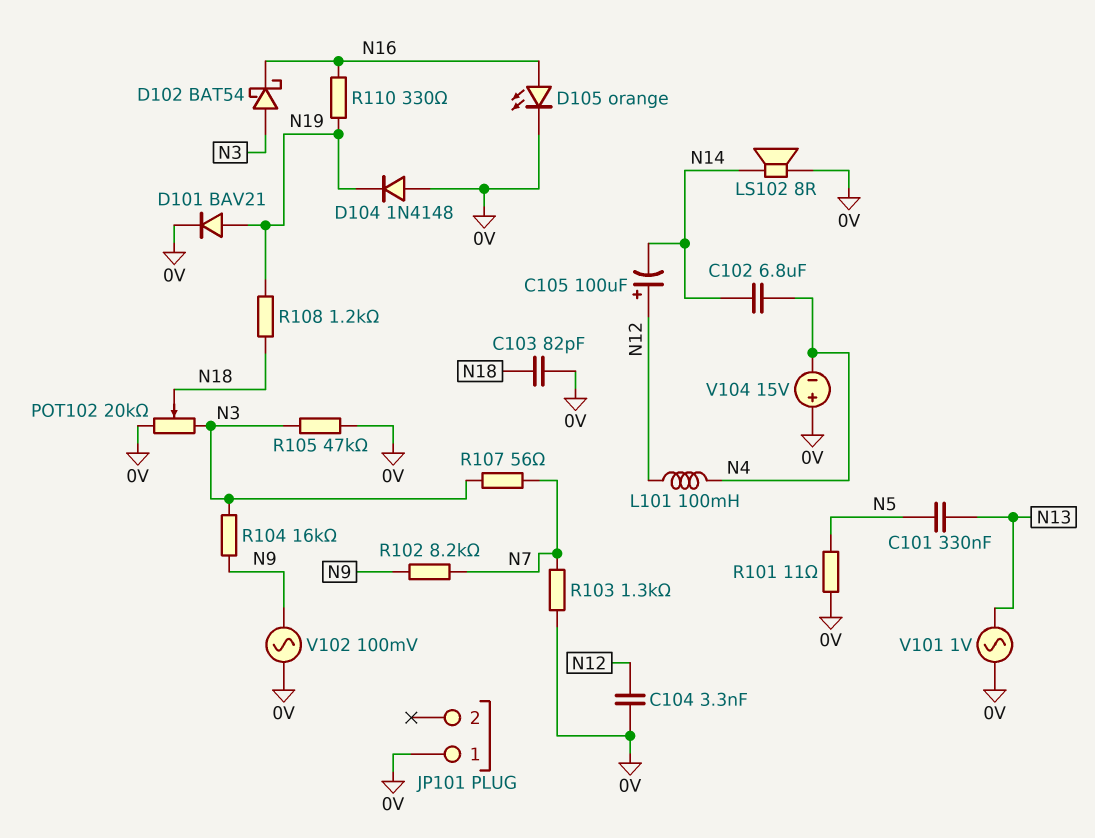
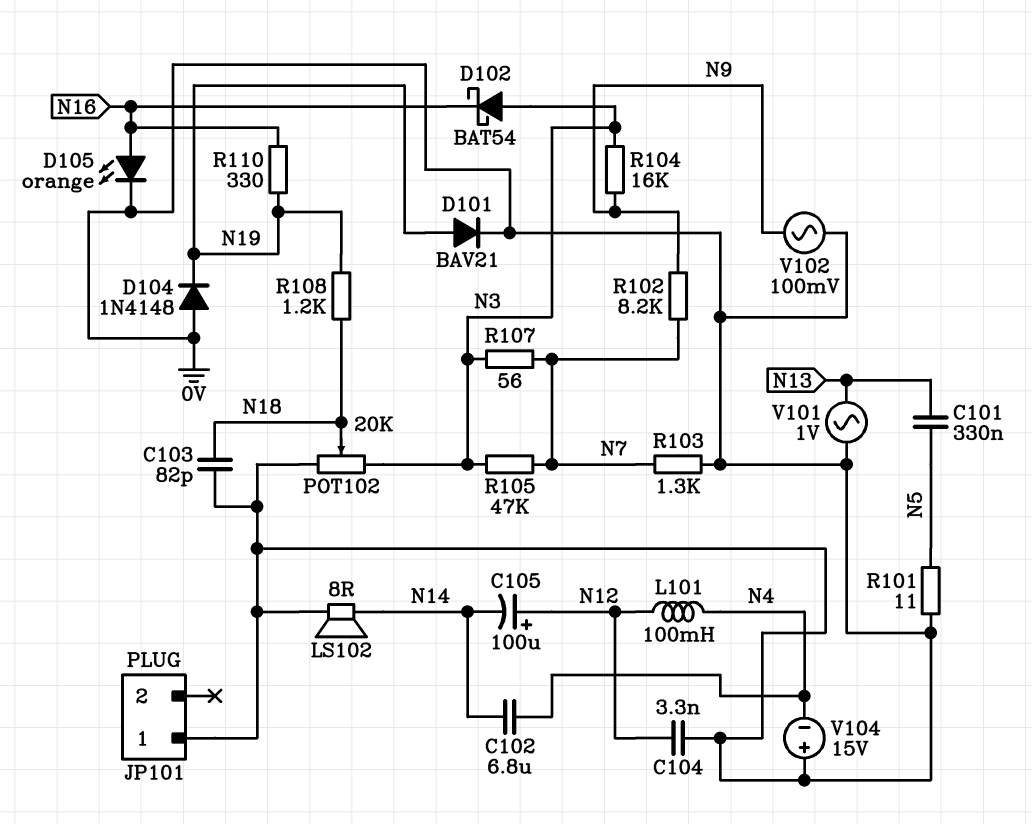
R105: 47k (0V, N3) -> 47k (N3, N7)

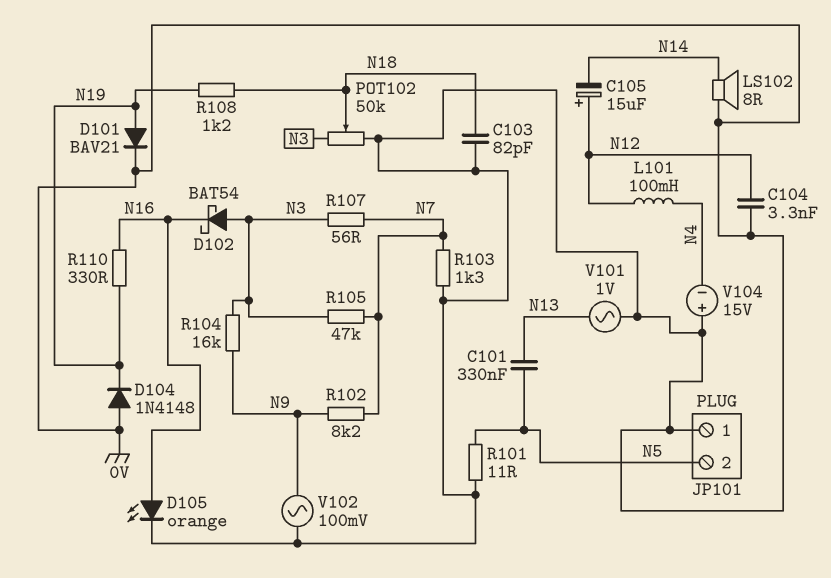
C102: 6.8uF (N4, N14) -> none
C105: 100uF (plus N12, minus N14) -> 15uF (plus N12, minus N14)
JP101 pin 2: none -> N5
POT102: 20k (0V, N3, wiper N18) -> 50k (0V, N3, wiper N18)

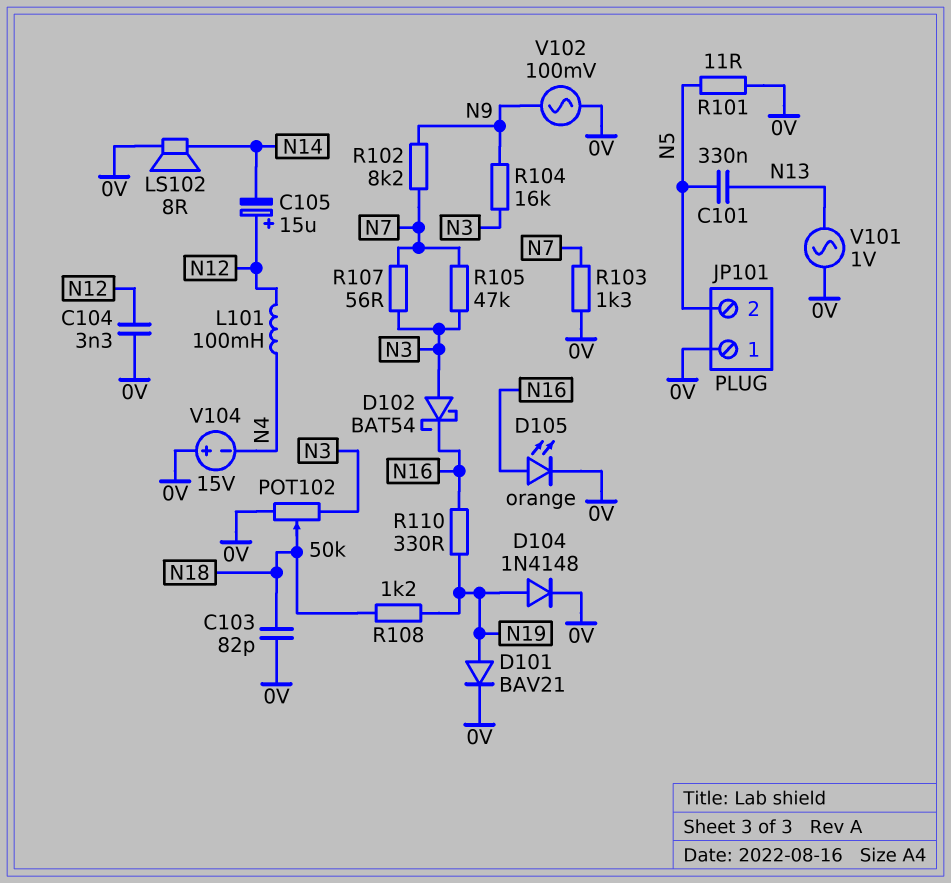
D104: diode 1N4148 (A 0V, K N19) -> diode 1N4148 (A N19, K 0V)

